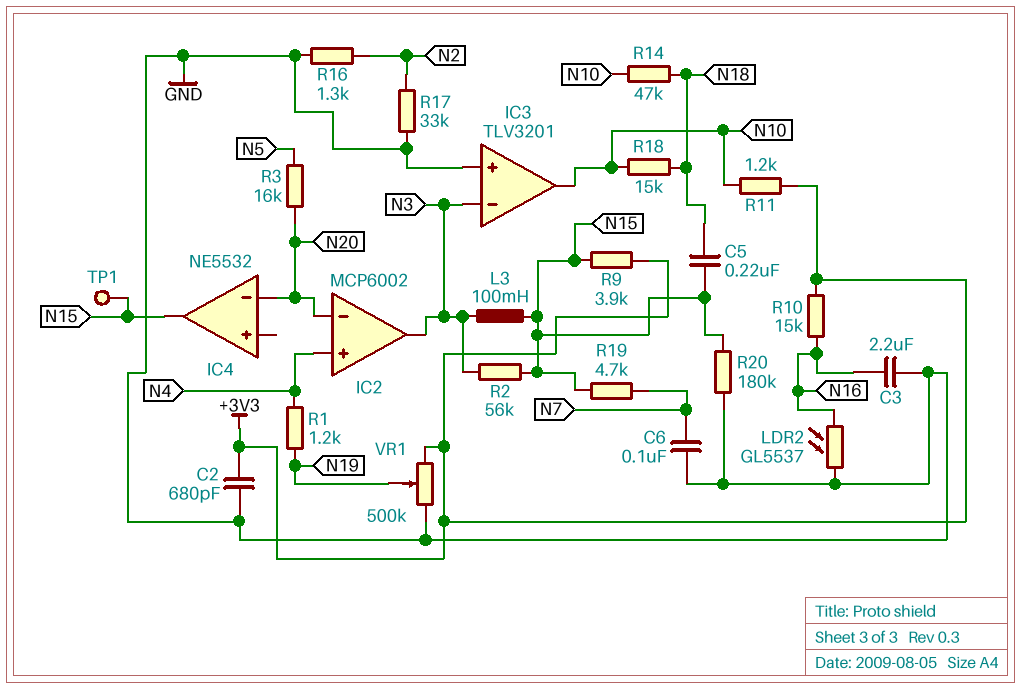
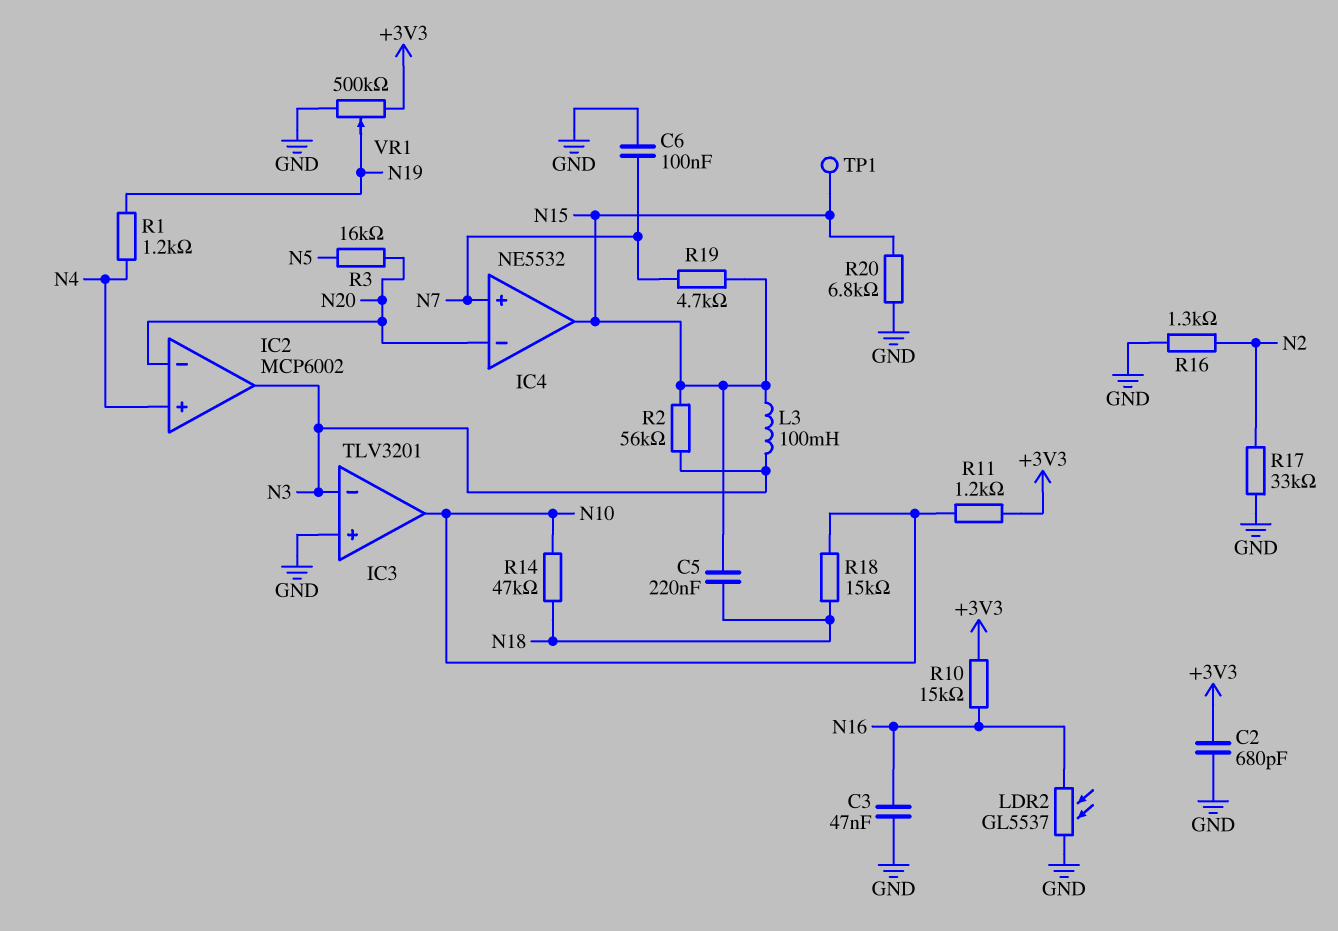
C3: 2.2uF (GND, N16) -> 47nF (GND, N16)
IC4 pin in+: none -> N7
R9: 3.9k (+3V3, N15) -> none
R20: 180k (GND, N15) -> 6.8k (GND, N15)

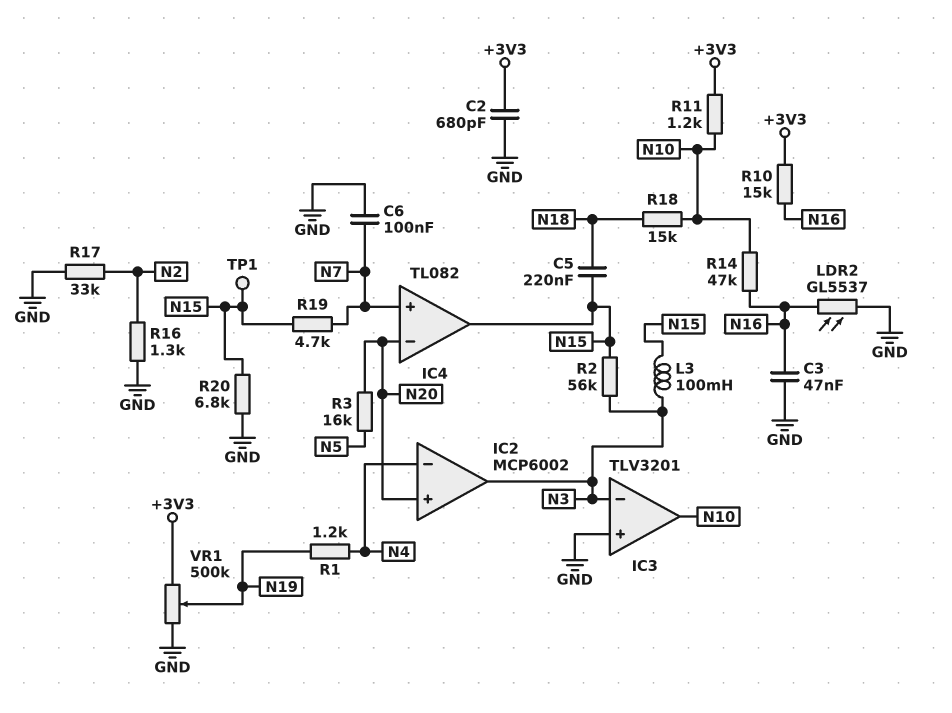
IC2 pin in+: N4 -> N20
IC2 pin in-: N20 -> N4
IC4: NE5532 -> TL082
R14: 47k (N10, N18) -> 47k (N10, N16)

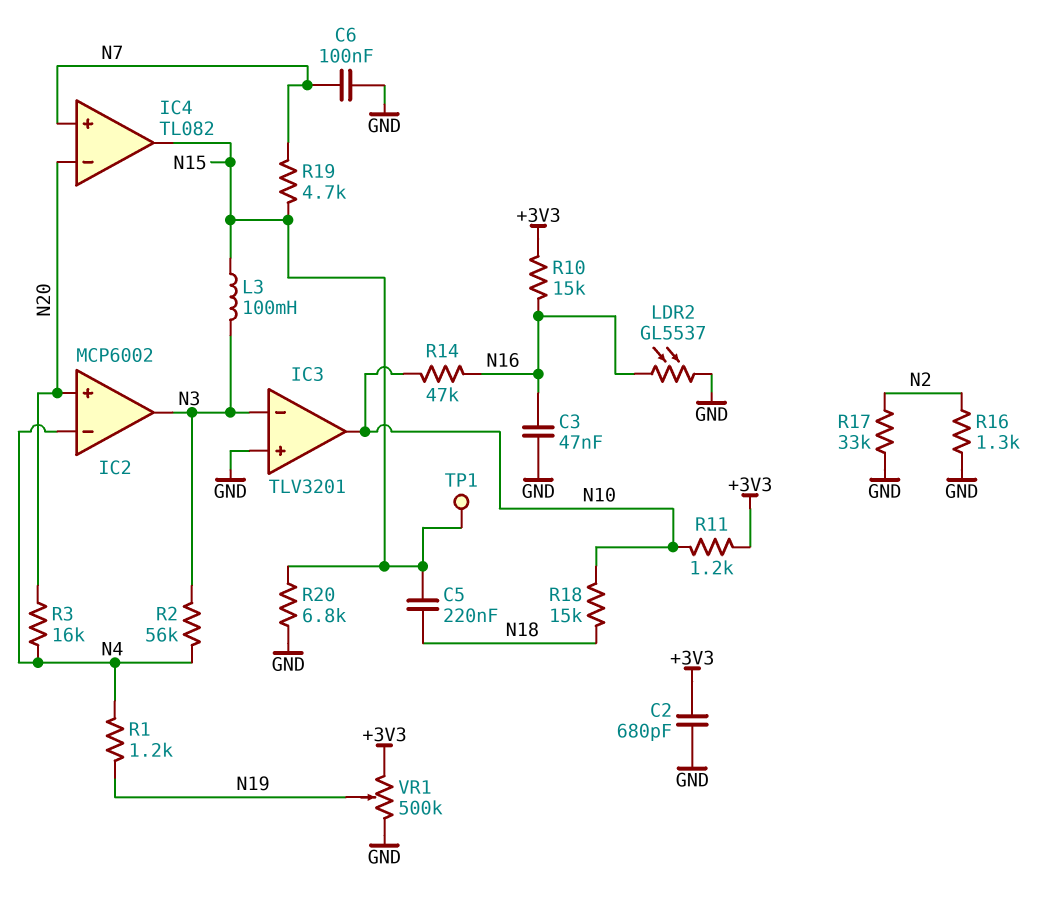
R2: 56k (N3, N15) -> 56k (N3, N4)
R3: 16k (N5, N20) -> 16k (N4, N20)

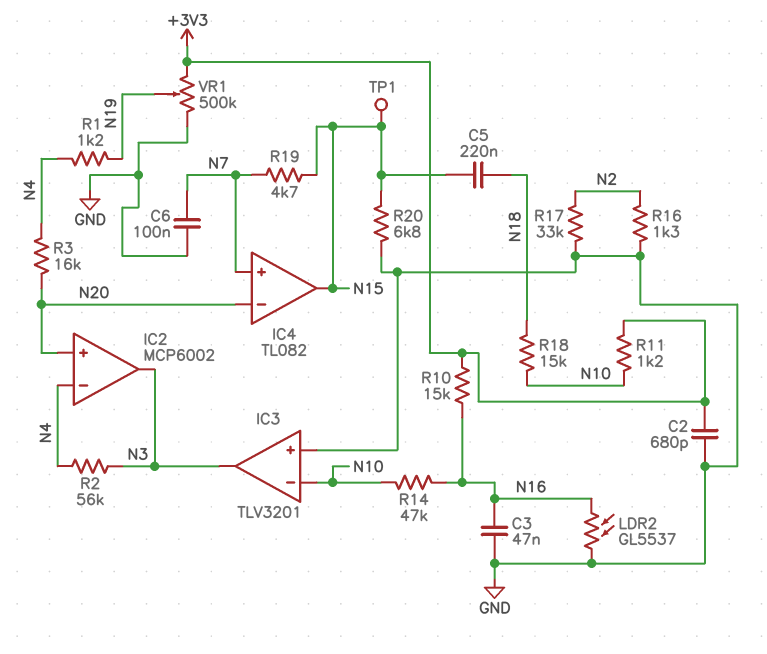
IC3 pin in-: N3 -> N10
IC3 pin out: N10 -> N3
L3: 100mH (N3, N15) -> none

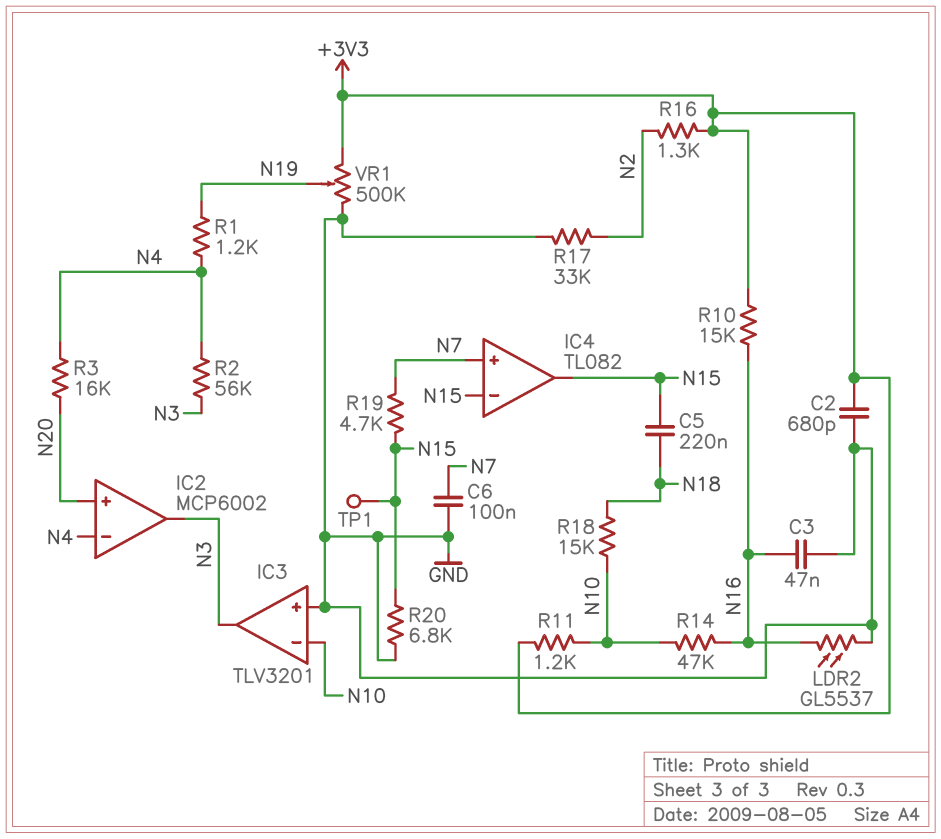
IC4 pin in-: N20 -> N15
R16: 1.3k (GND, N2) -> 1.3k (+3V3, N2)

